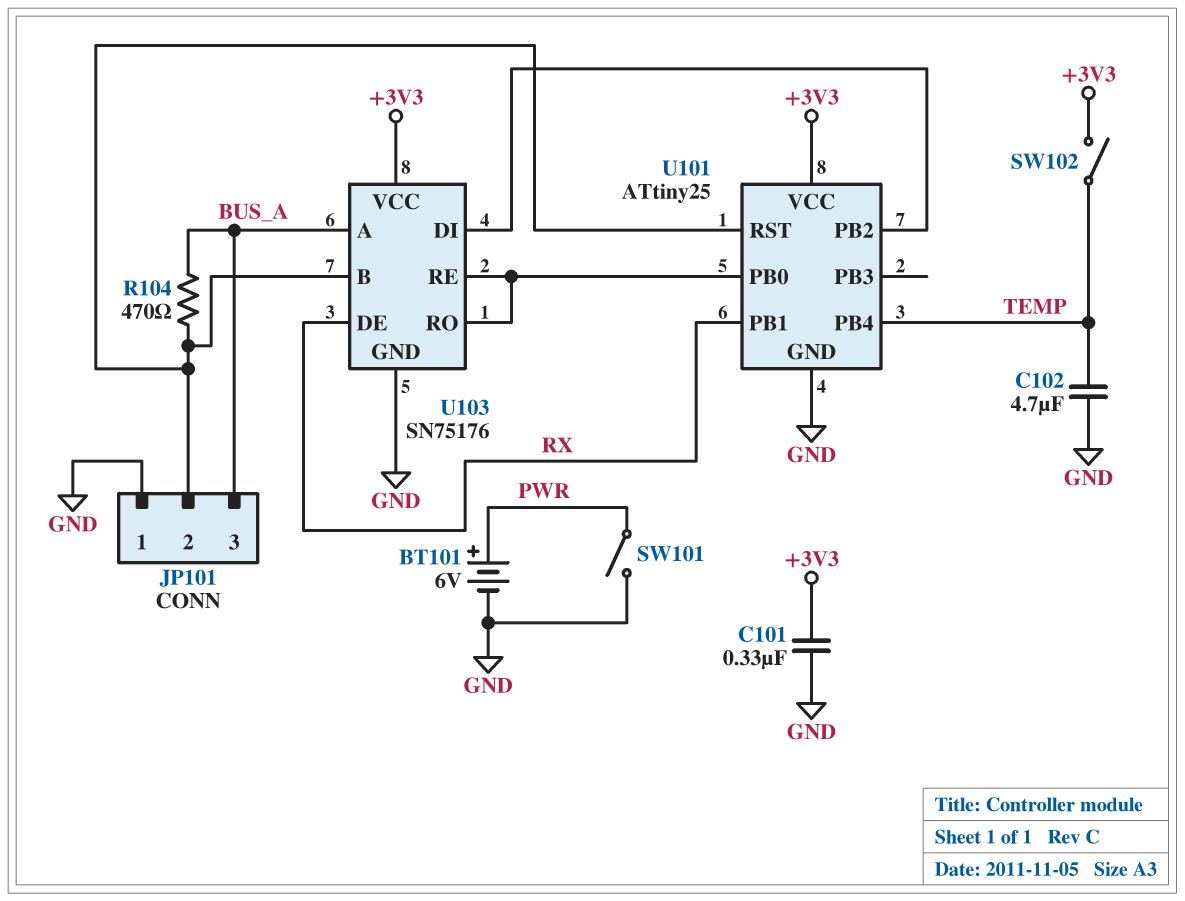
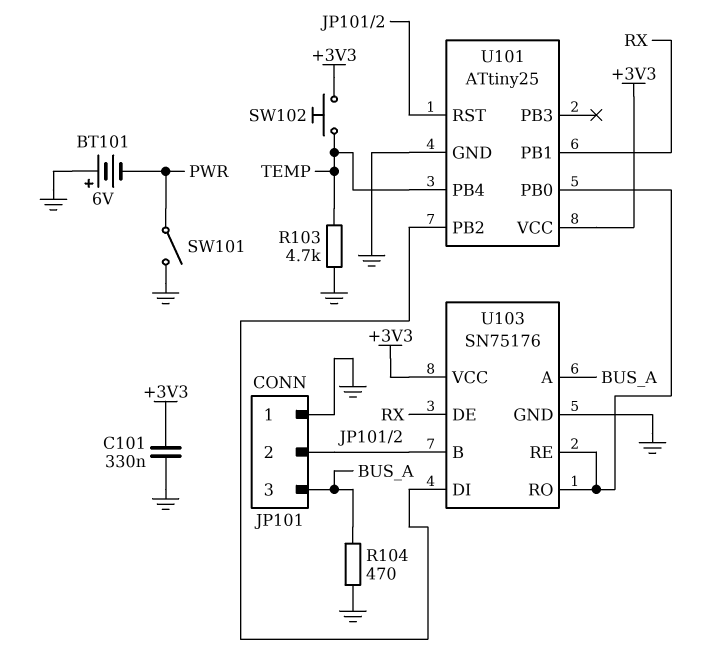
BT101: 6V (plus PWR, minus GND) -> 6V (plus GND, minus PWR)
C102: 4.7uF (GND, TEMP) -> none
R103: none -> 4.7k (GND, TEMP)
R104: 470 (BUS_A, JP101/2) -> 470 (BUS_A, GND)
SW102: switch (+3V3, TEMP) -> button (+3V3, TEMP)

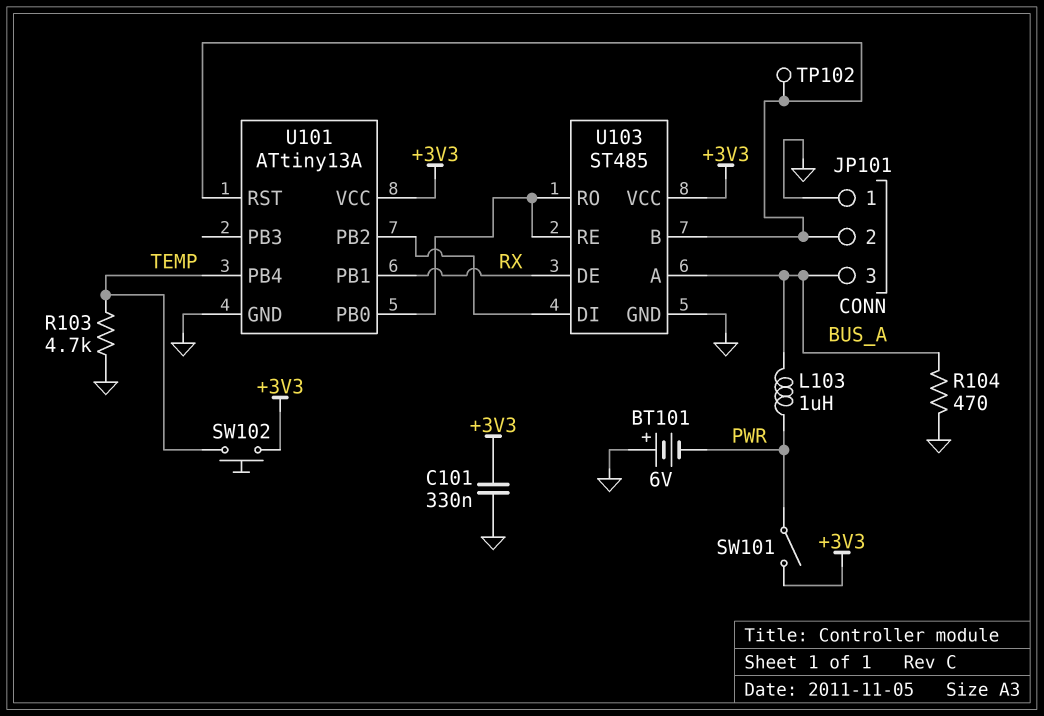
L103: none -> 1uH (BUS_A, PWR)
SW101: switch (GND, PWR) -> switch (+3V3, PWR)
TP102: none -> test point (JP101/2)
U101: ATtiny25 -> ATtiny13A
U103: SN75176 -> ST485

